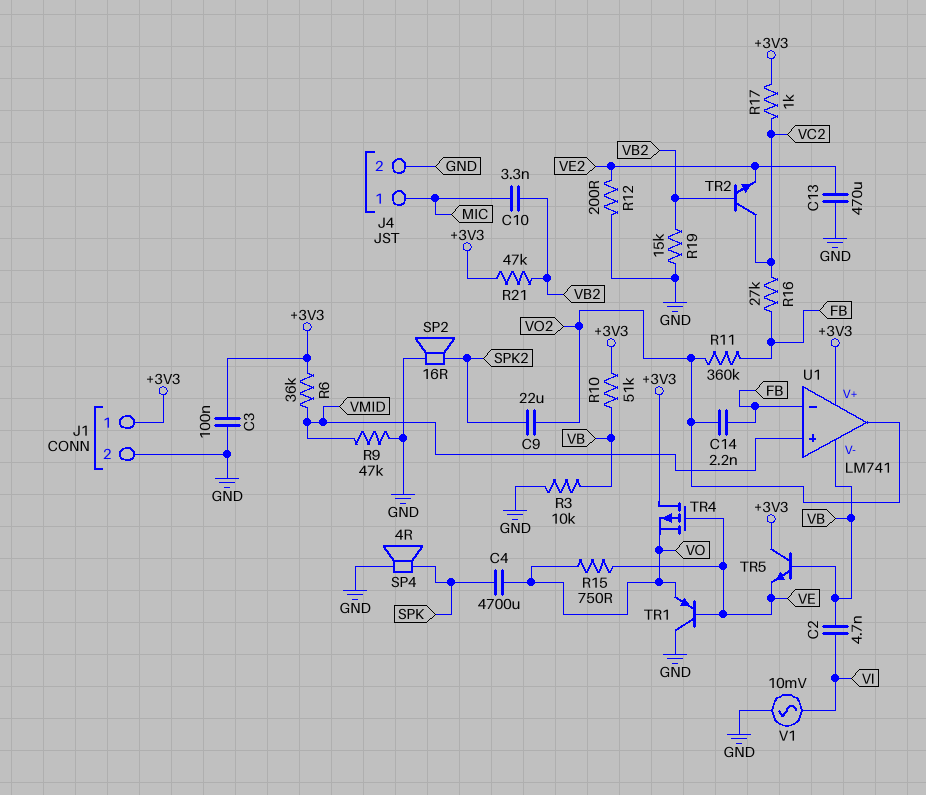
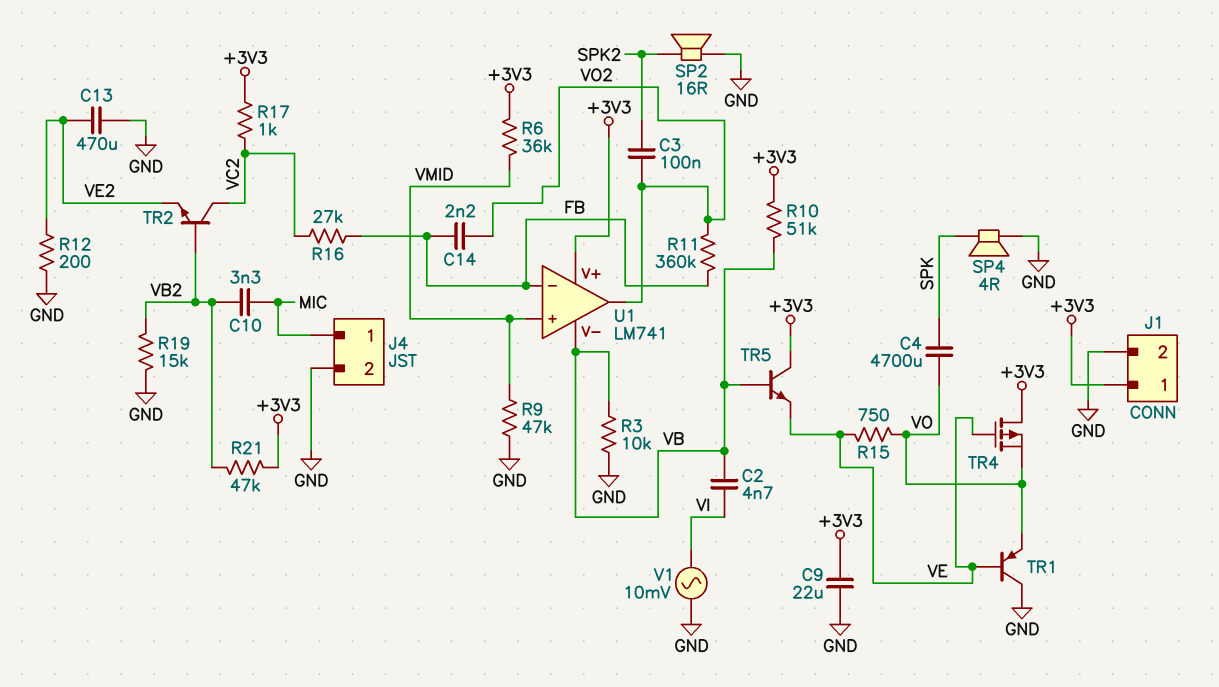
C3: 100nF (+3V3, GND) -> 100nF (SPK2, VO2)
C9: 22uF (SPK2, VO2) -> 22uF (+3V3, GND)

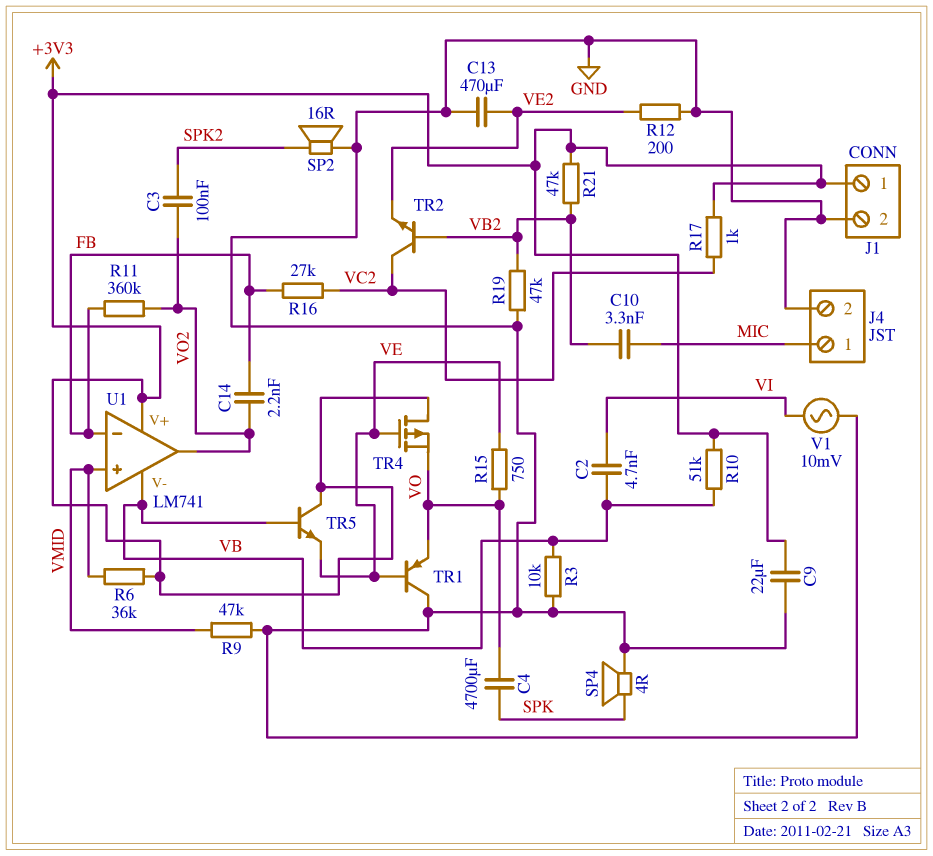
R19: 15k (GND, VB2) -> 47k (GND, VB2)

